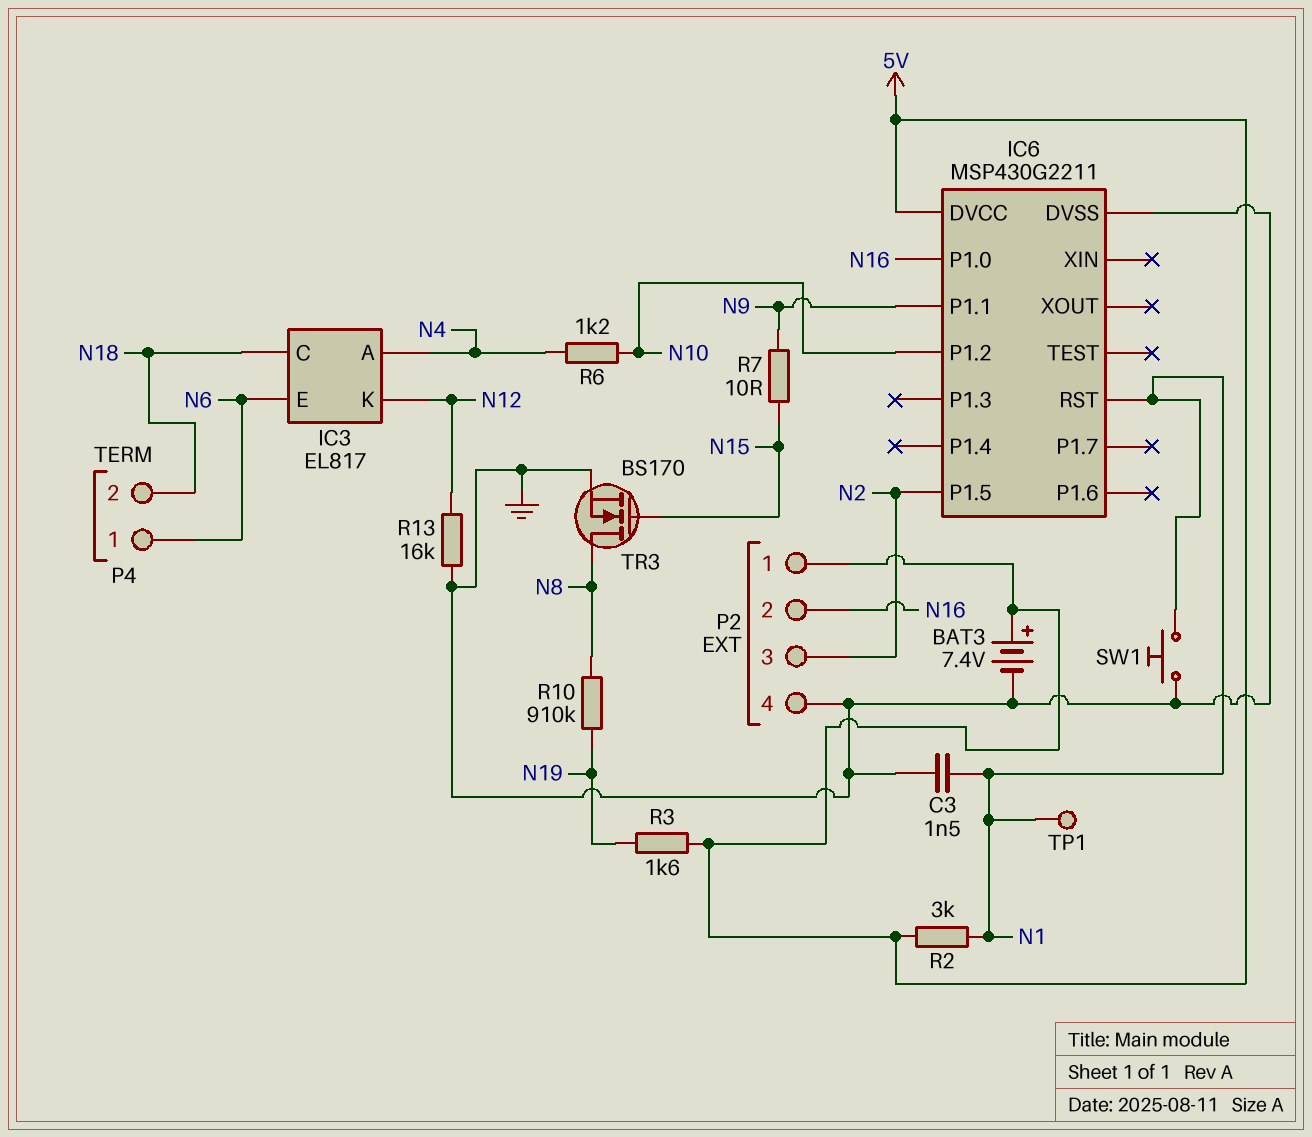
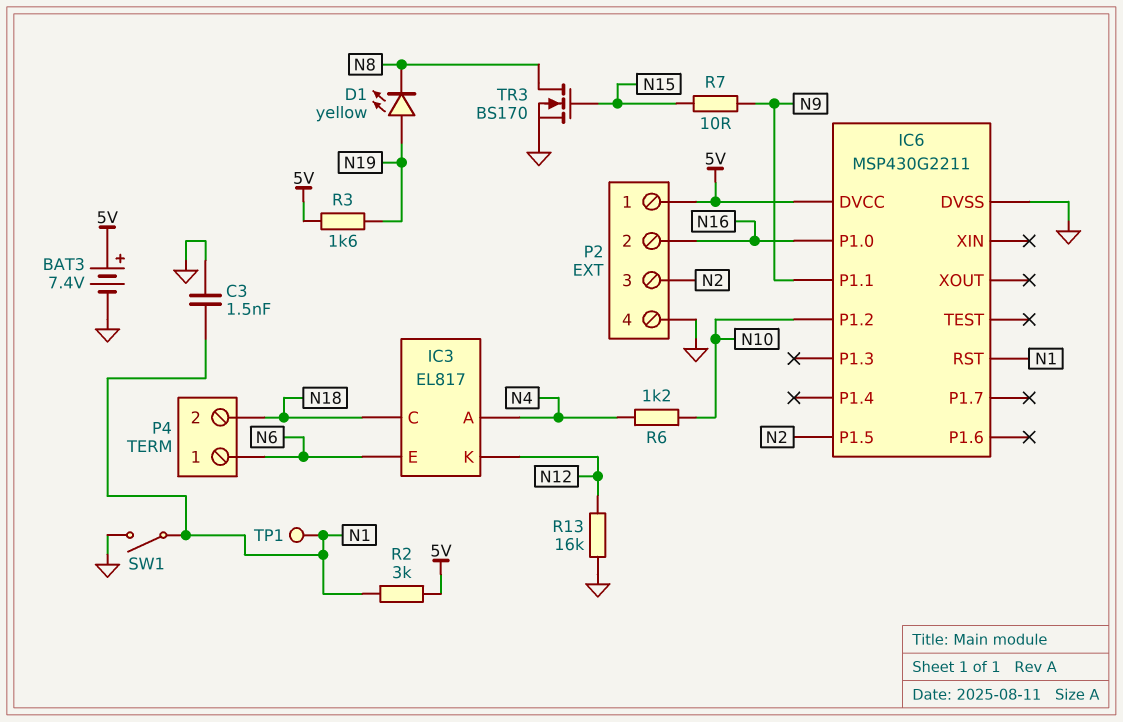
D1: none -> LED yellow (A N19, K N8)
R10: 910k (N8, N19) -> none
SW1: button (GND, N1) -> switch (GND, N1)

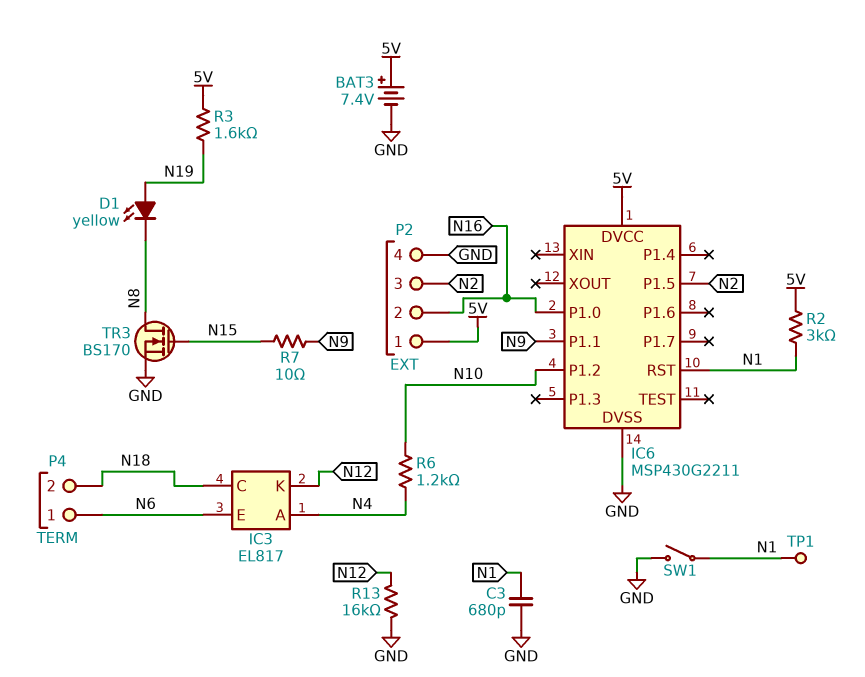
C3: 1.5nF (GND, N1) -> 680pF (GND, N1)

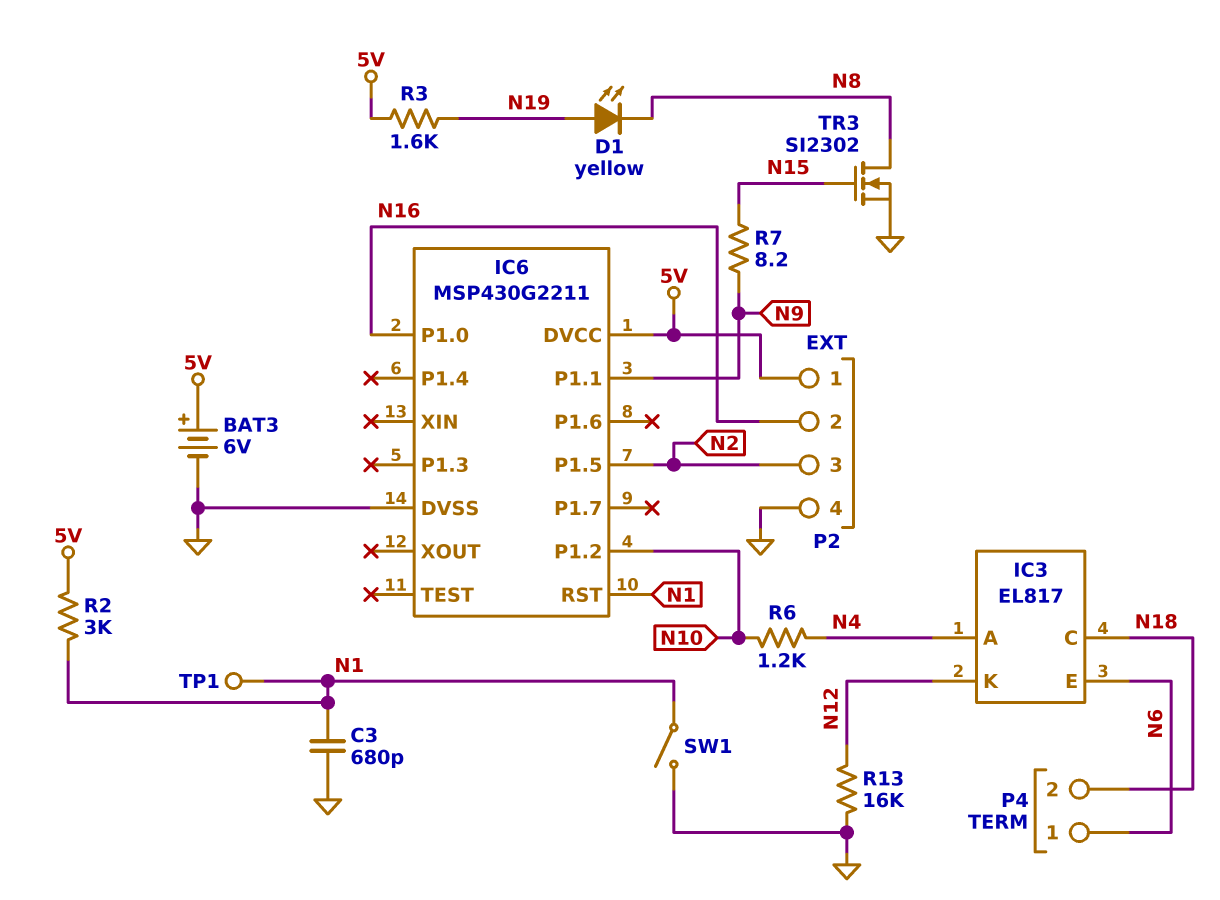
BAT3: 7.4V (plus 5V, minus GND) -> 6V (plus 5V, minus GND)
R7: 10 (N9, N15) -> 8.2 (N9, N15)
TR3: NMOS BS170 (G N15, D N8, S GND) -> NMOS SI2302 (G N15, D N8, S GND)

